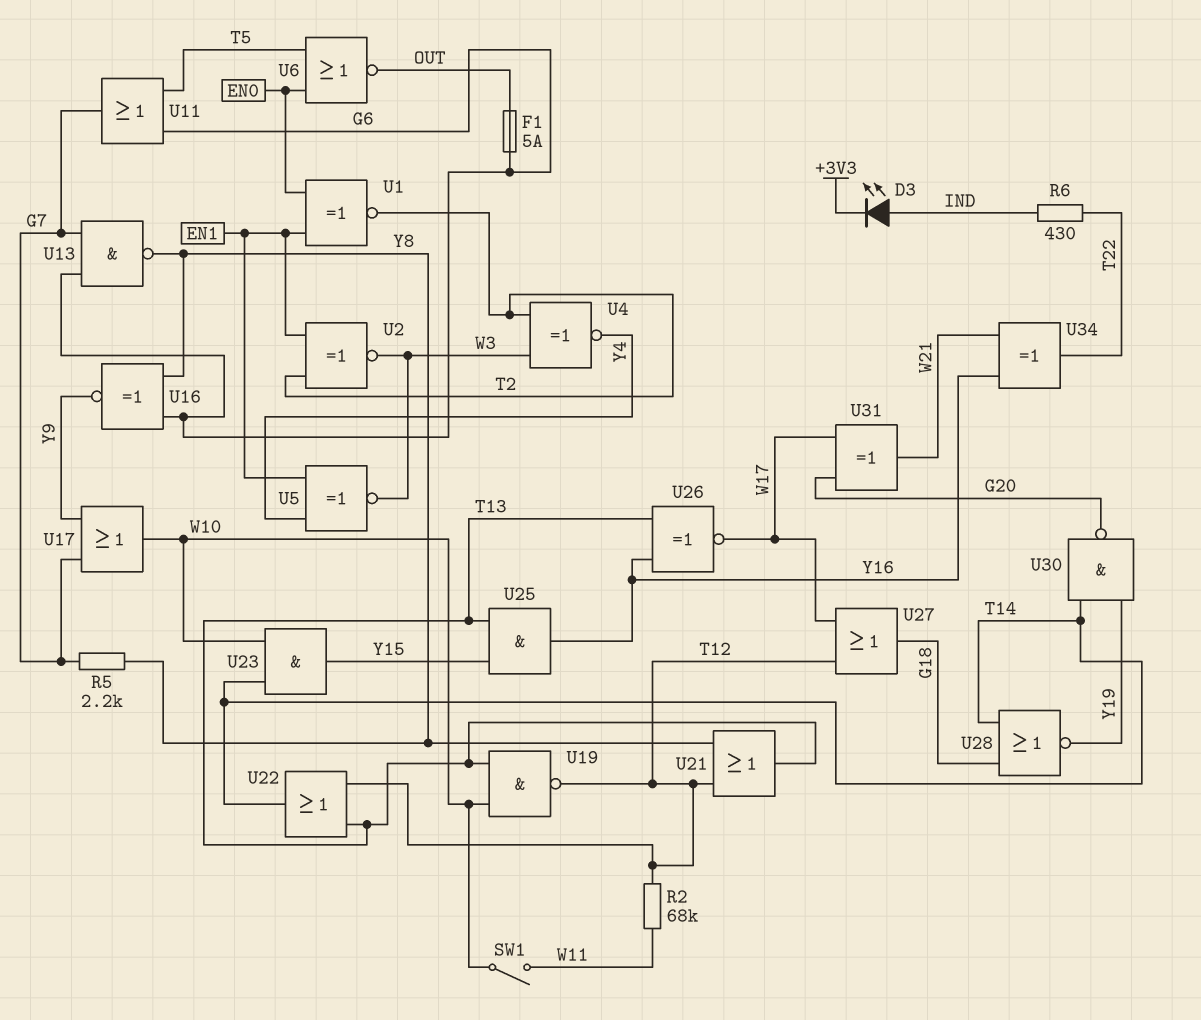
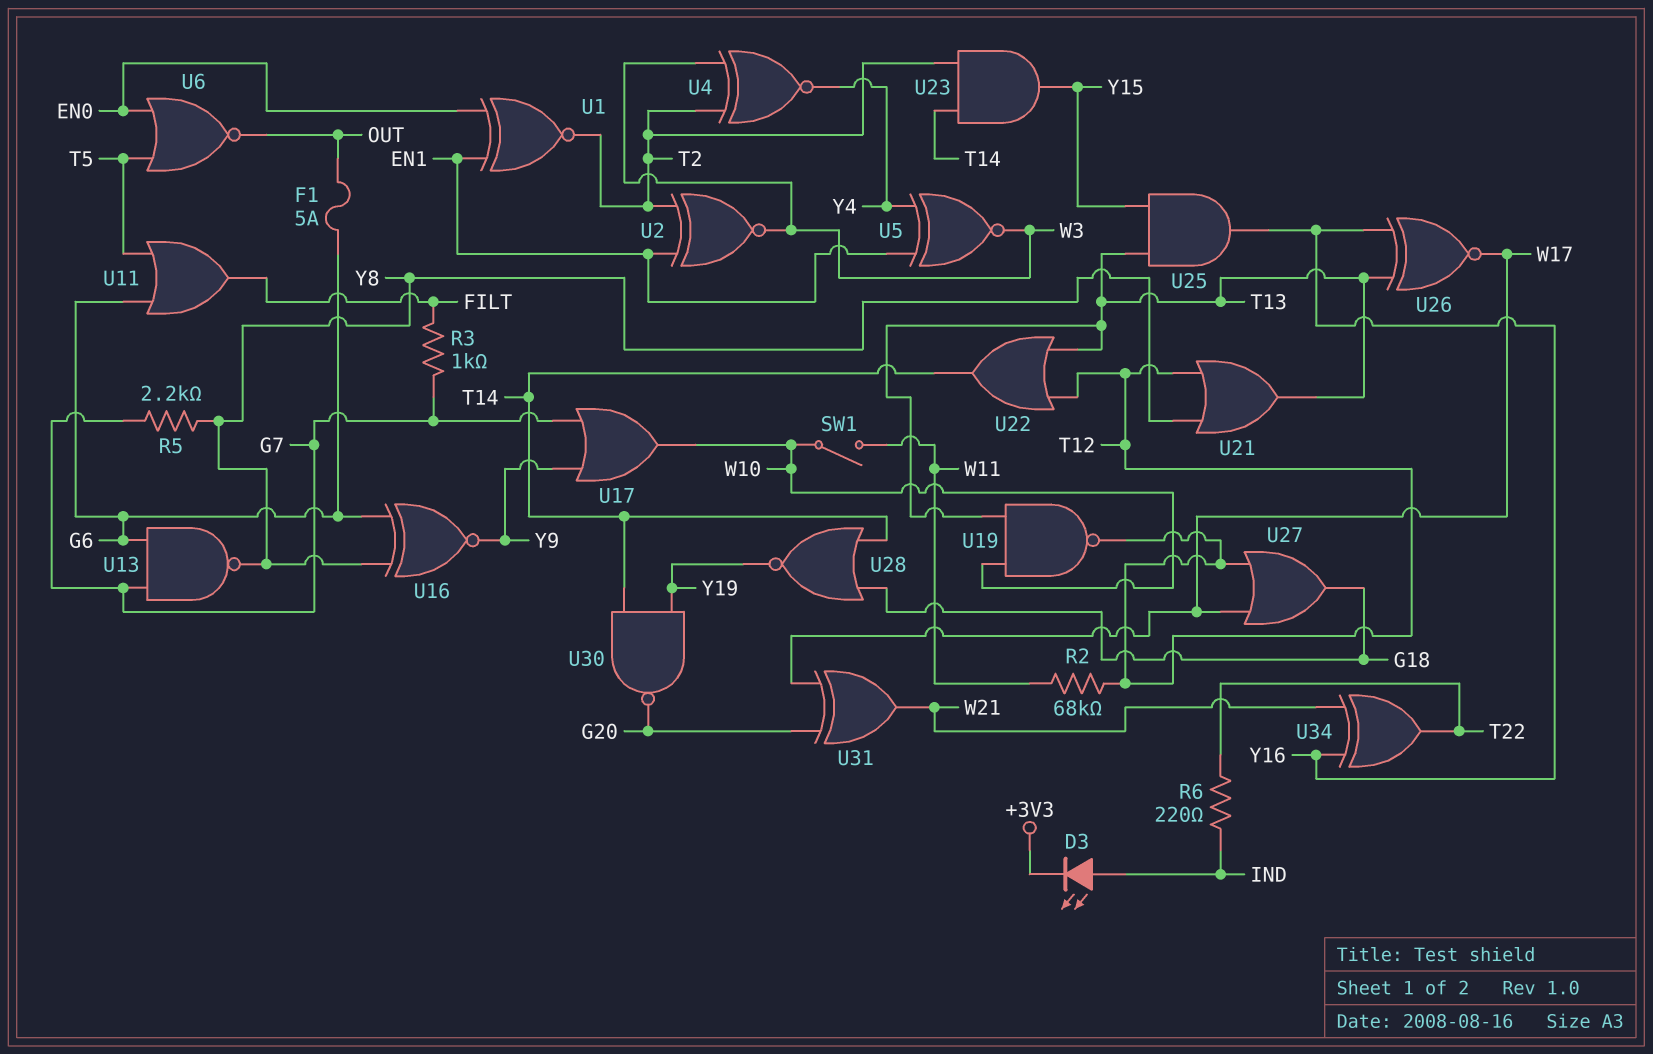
R3: none -> 1k (FILT, G7)
R6: 430 (IND, T22) -> 220 (IND, T22)
U11: OR (in G6, in T5, out G7) -> OR (in G6, in T5, out FILT)
U23: AND (in T14, in W10, out Y15) -> AND (in T2, in T14, out Y15)

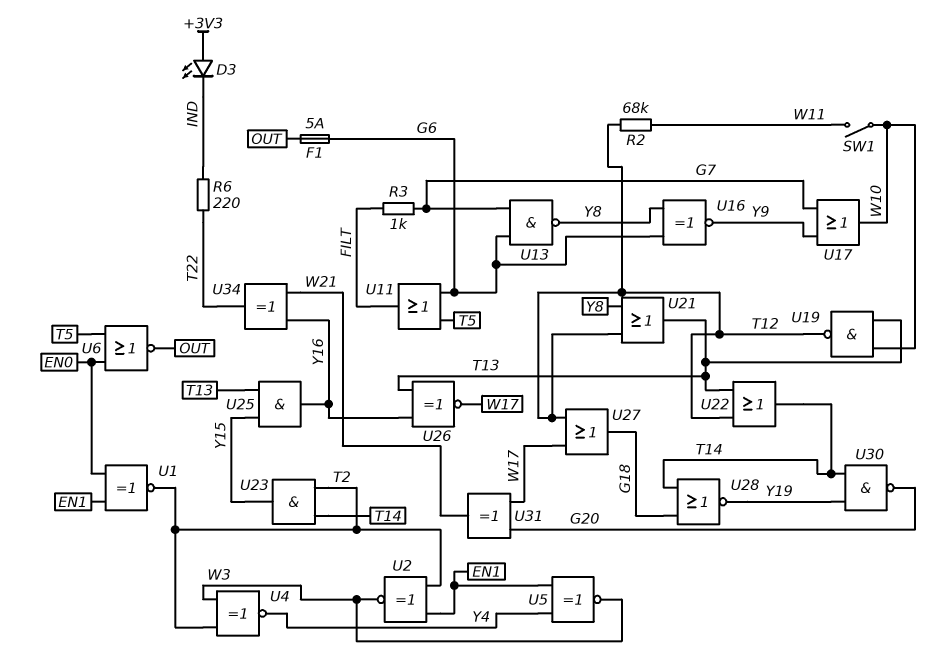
D3: LED (A IND, K +3V3) -> LED (A +3V3, K IND)
R5: 2.2k (G7, Y8) -> none

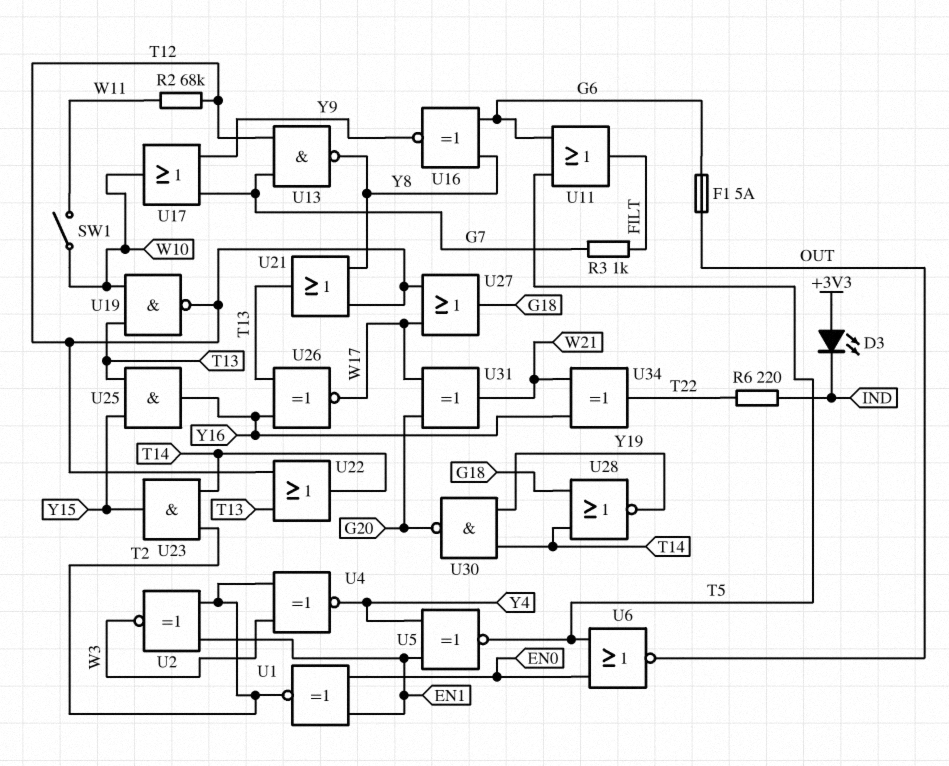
U5: XNOR (in EN1, in Y4, out W3) -> XNOR (in EN1, in Y4, out T5)
U13: NAND (in G6, in G7, out Y8) -> NAND (in G7, in T12, out Y8)

